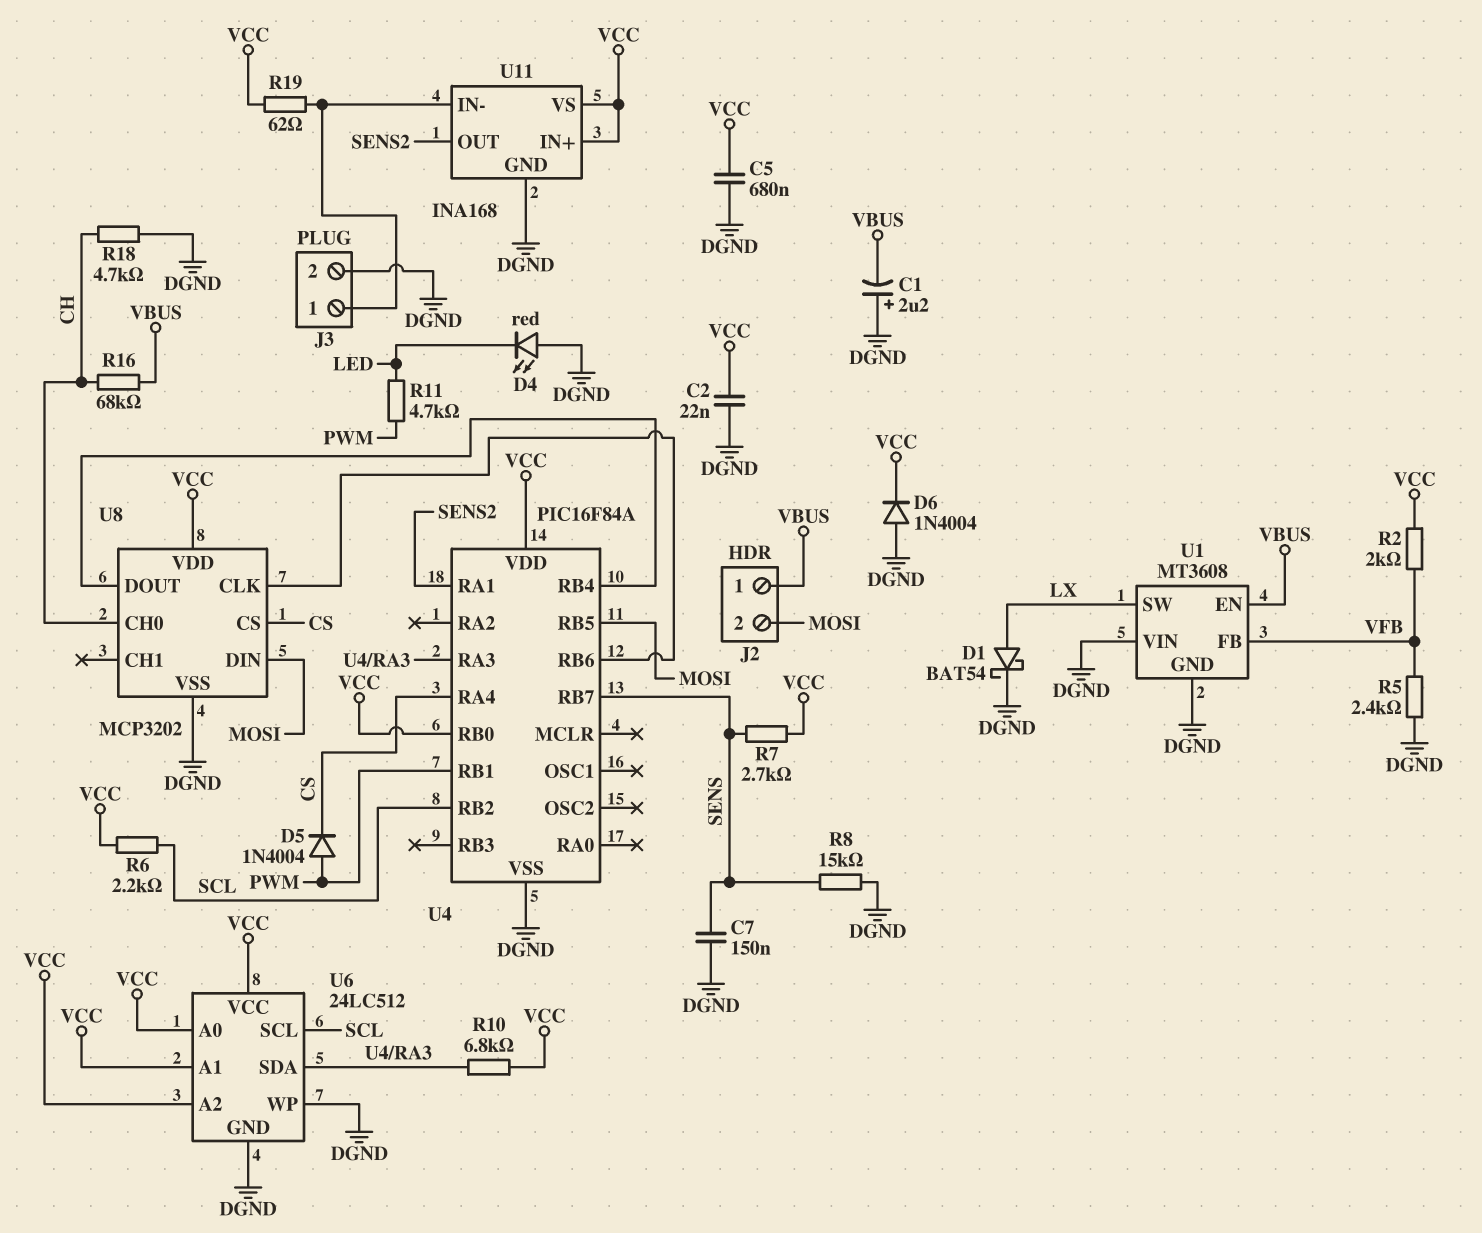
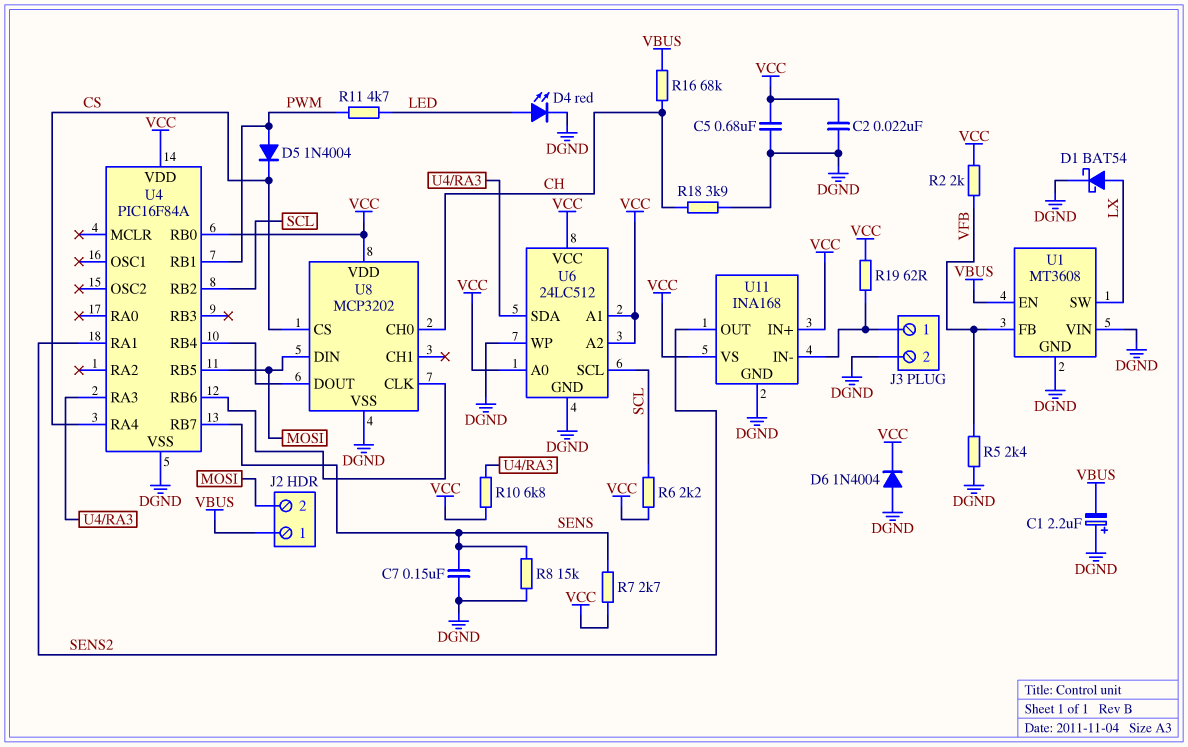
D4: LED red (A DGND, K LED) -> LED red (A LED, K DGND)
R18: 4.7k (CH, DGND) -> 3.9k (CH, DGND)

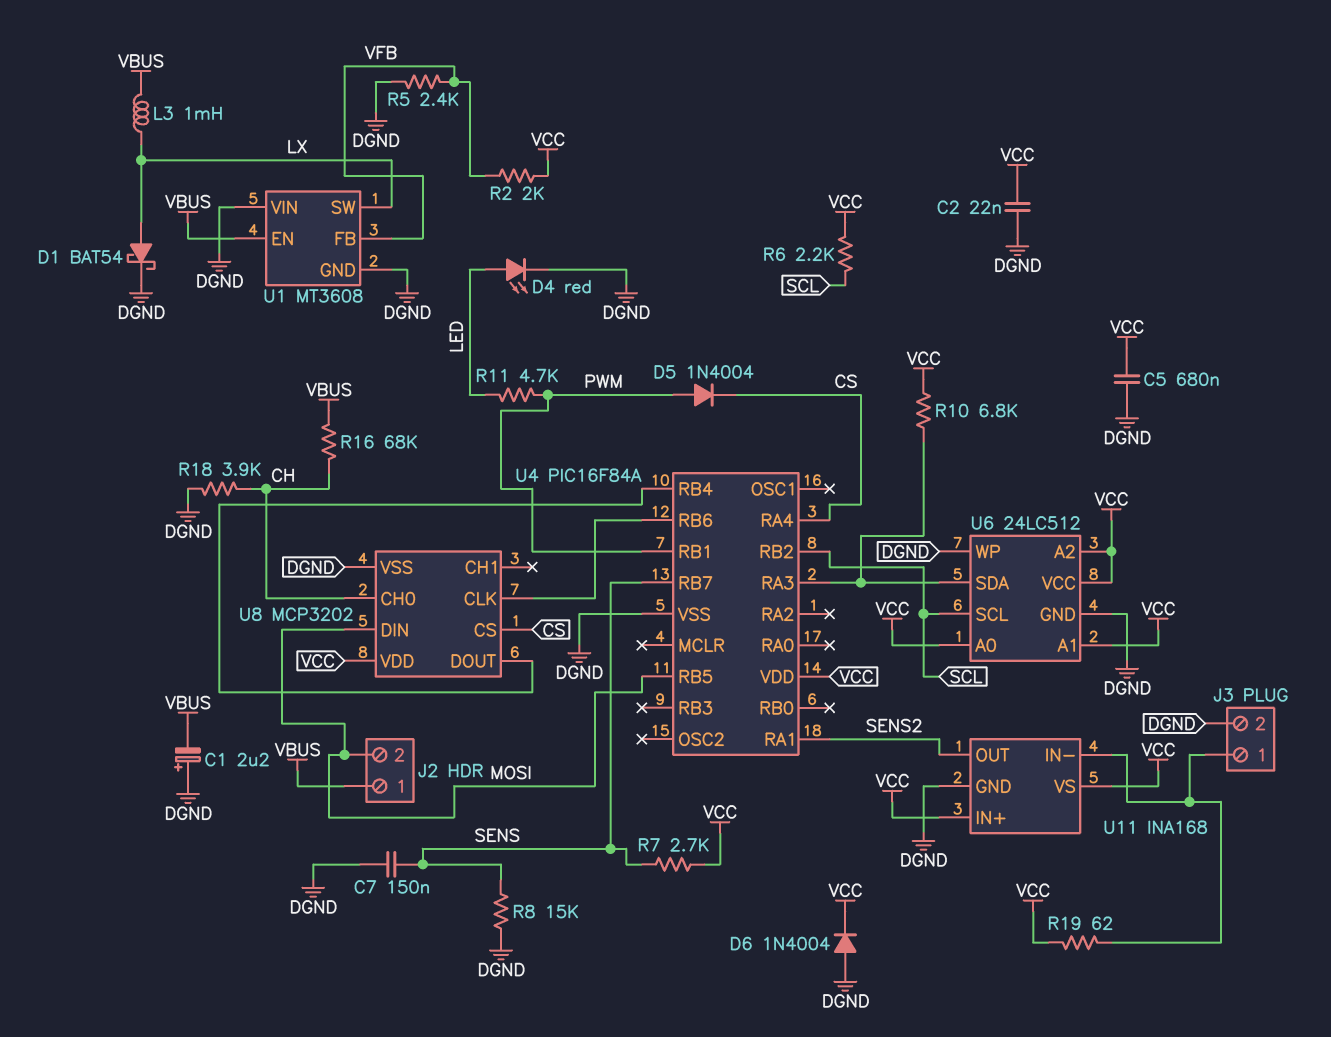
L3: none -> 1mH (LX, VBUS)
U4 pin RB0: VCC -> none

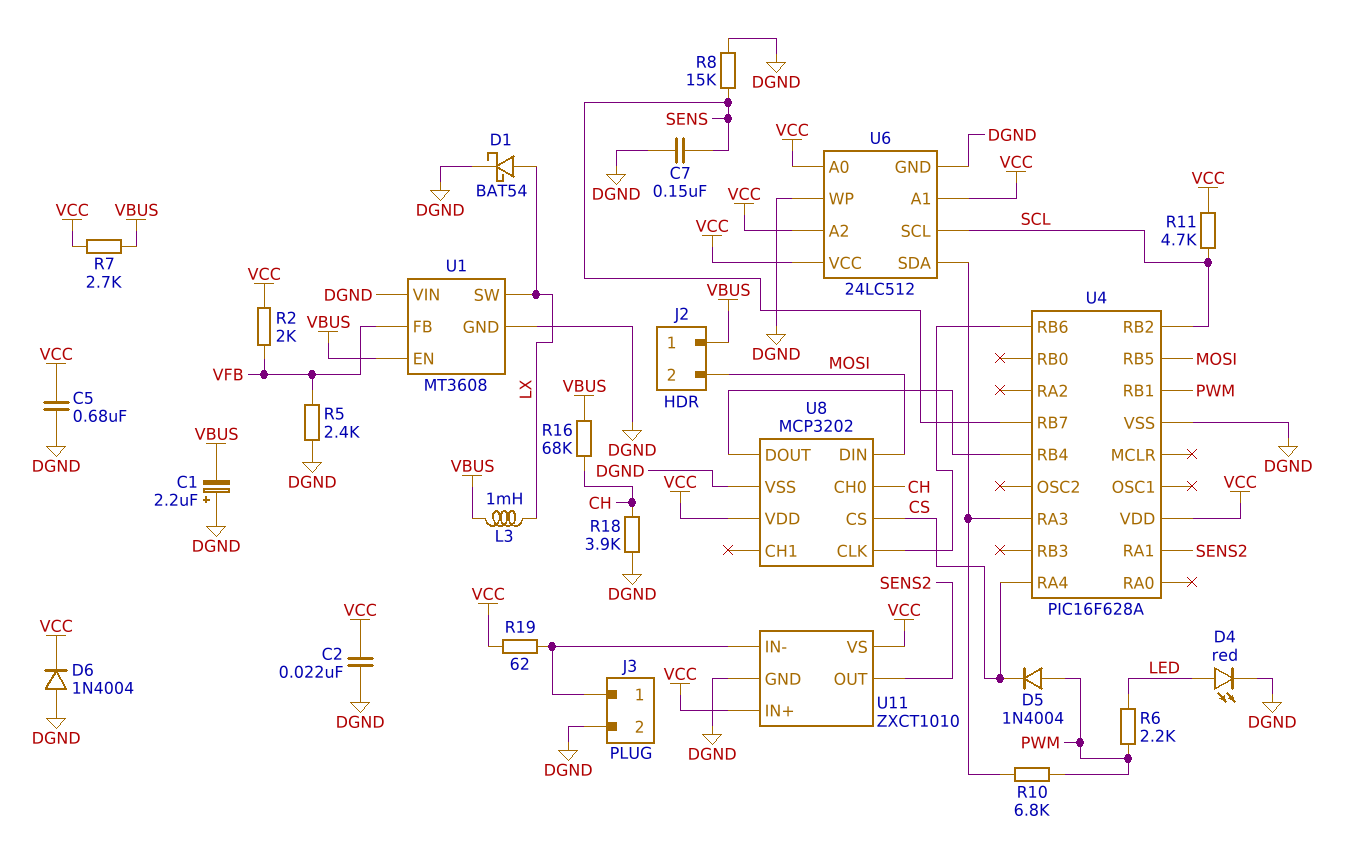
R6: 2.2k (SCL, VCC) -> 2.2k (LED, PWM)
R7: 2.7k (SENS, VCC) -> 2.7k (VBUS, VCC)
R10: 6.8k (U4/RA3, VCC) -> 6.8k (PWM, U4/RA3)
R11: 4.7k (LED, PWM) -> 4.7k (SCL, VCC)
U4: PIC16F84A -> PIC16F628A
U11: INA168 -> ZXCT1010

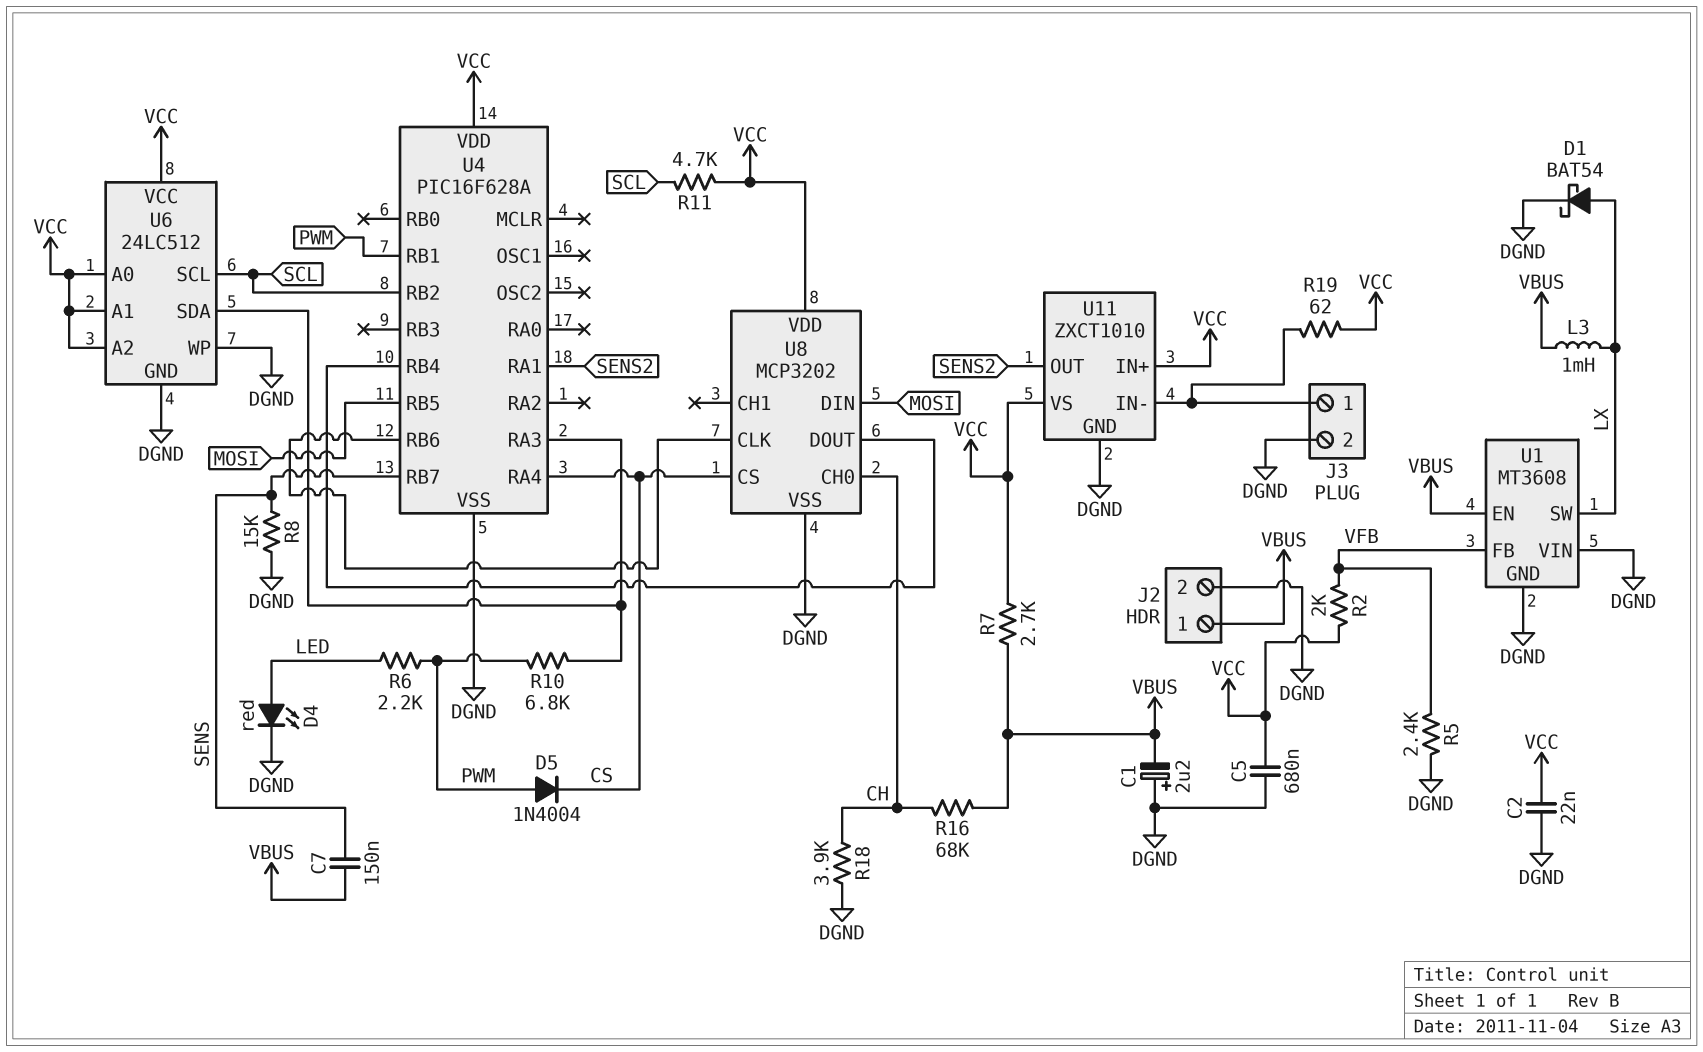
C7: 150nF (DGND, SENS) -> 150nF (SENS, VBUS)
D6: diode 1N4004 (A DGND, K VCC) -> none
J2 pin 2: MOSI -> DGND

